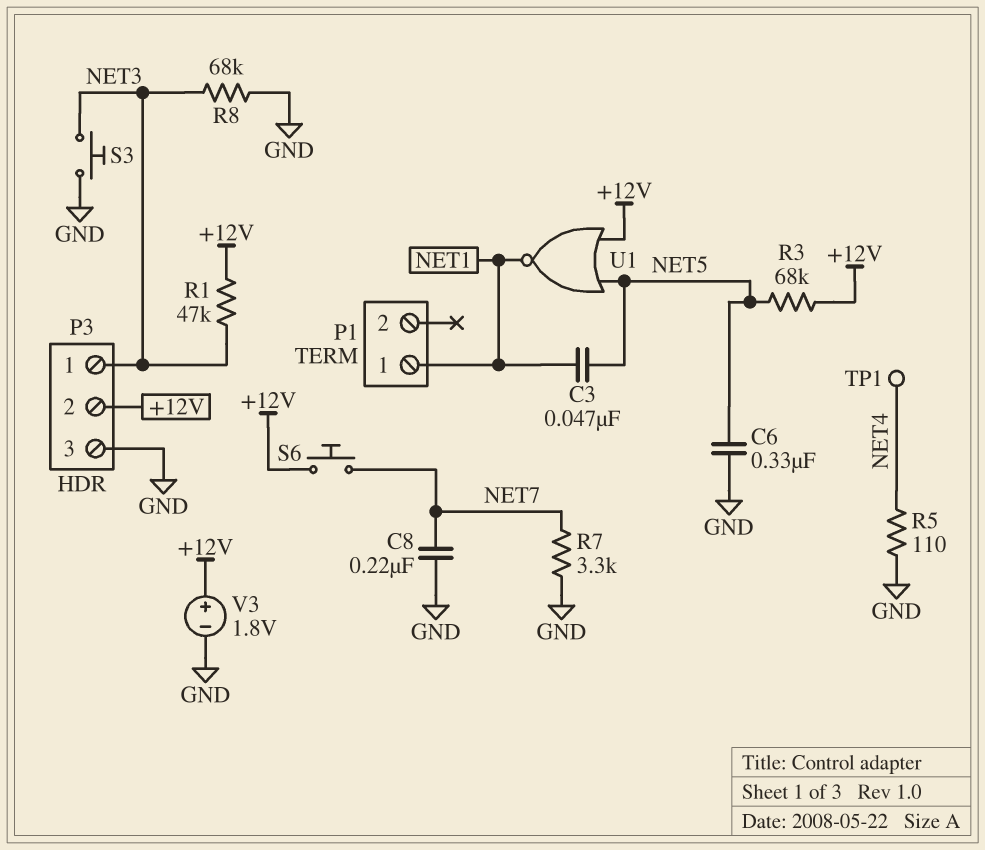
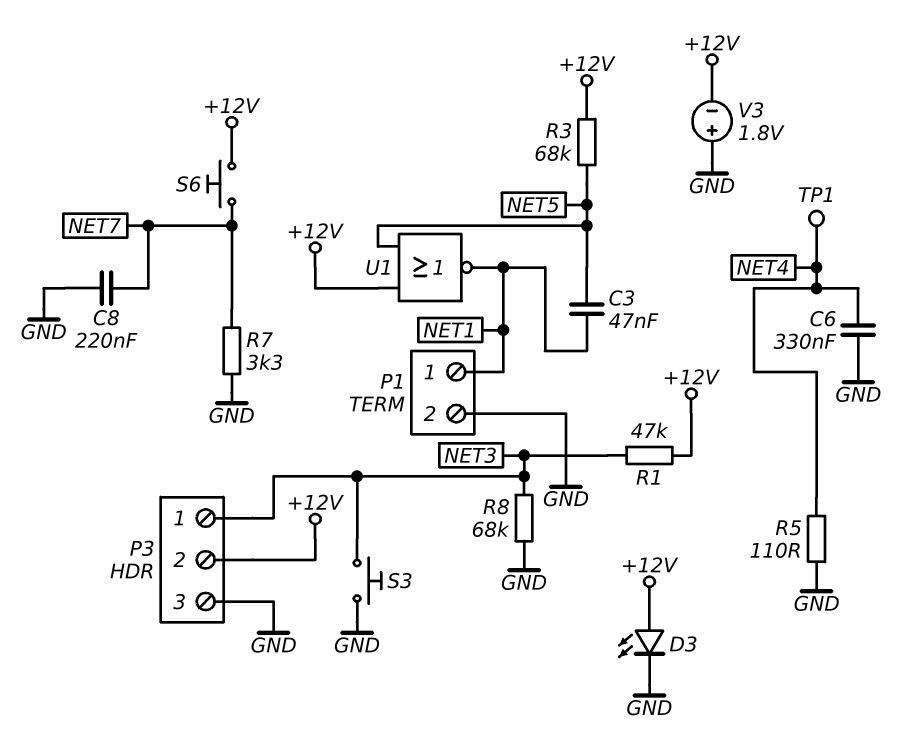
C6: 330nF (GND, NET5) -> 330nF (GND, NET4)
D3: none -> LED (A +12V, K GND)
P1 pin 2: none -> GND
V3: 1.8V (plus +12V, minus GND) -> 1.8V (plus GND, minus +12V)

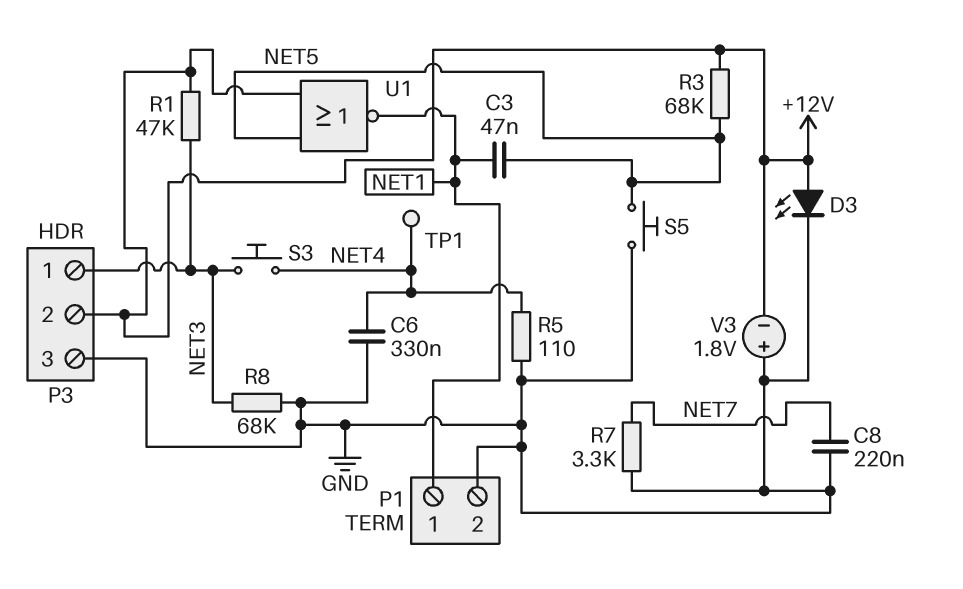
S3: button (GND, NET3) -> button (NET3, NET4)
S5: none -> button (GND, NET5)
S6: button (+12V, NET7) -> none

